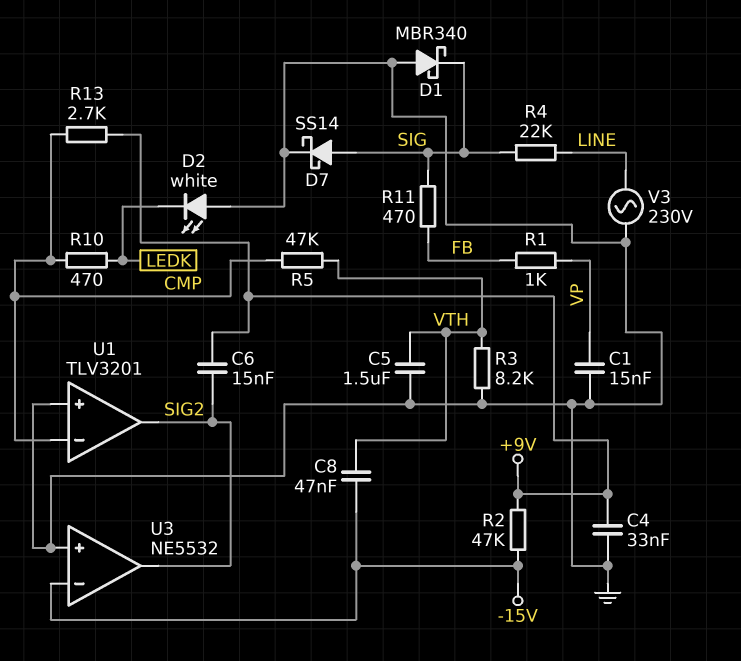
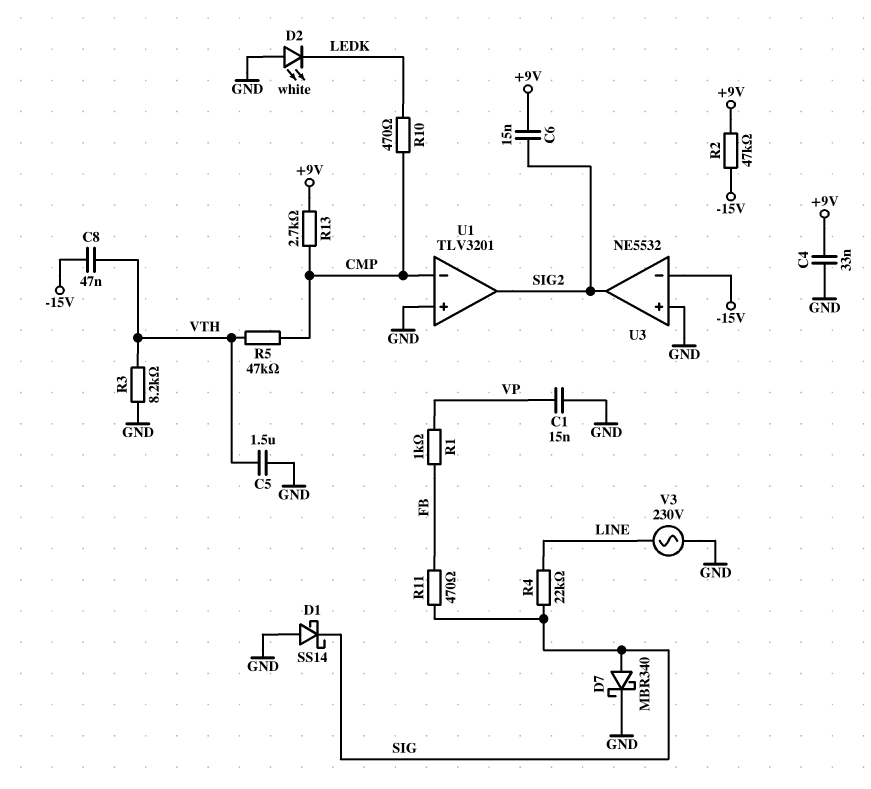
D1: schottky MBR340 (A GND, K SIG) -> schottky SS14 (A GND, K SIG)
D7: schottky SS14 (A SIG, K GND) -> schottky MBR340 (A SIG, K GND)

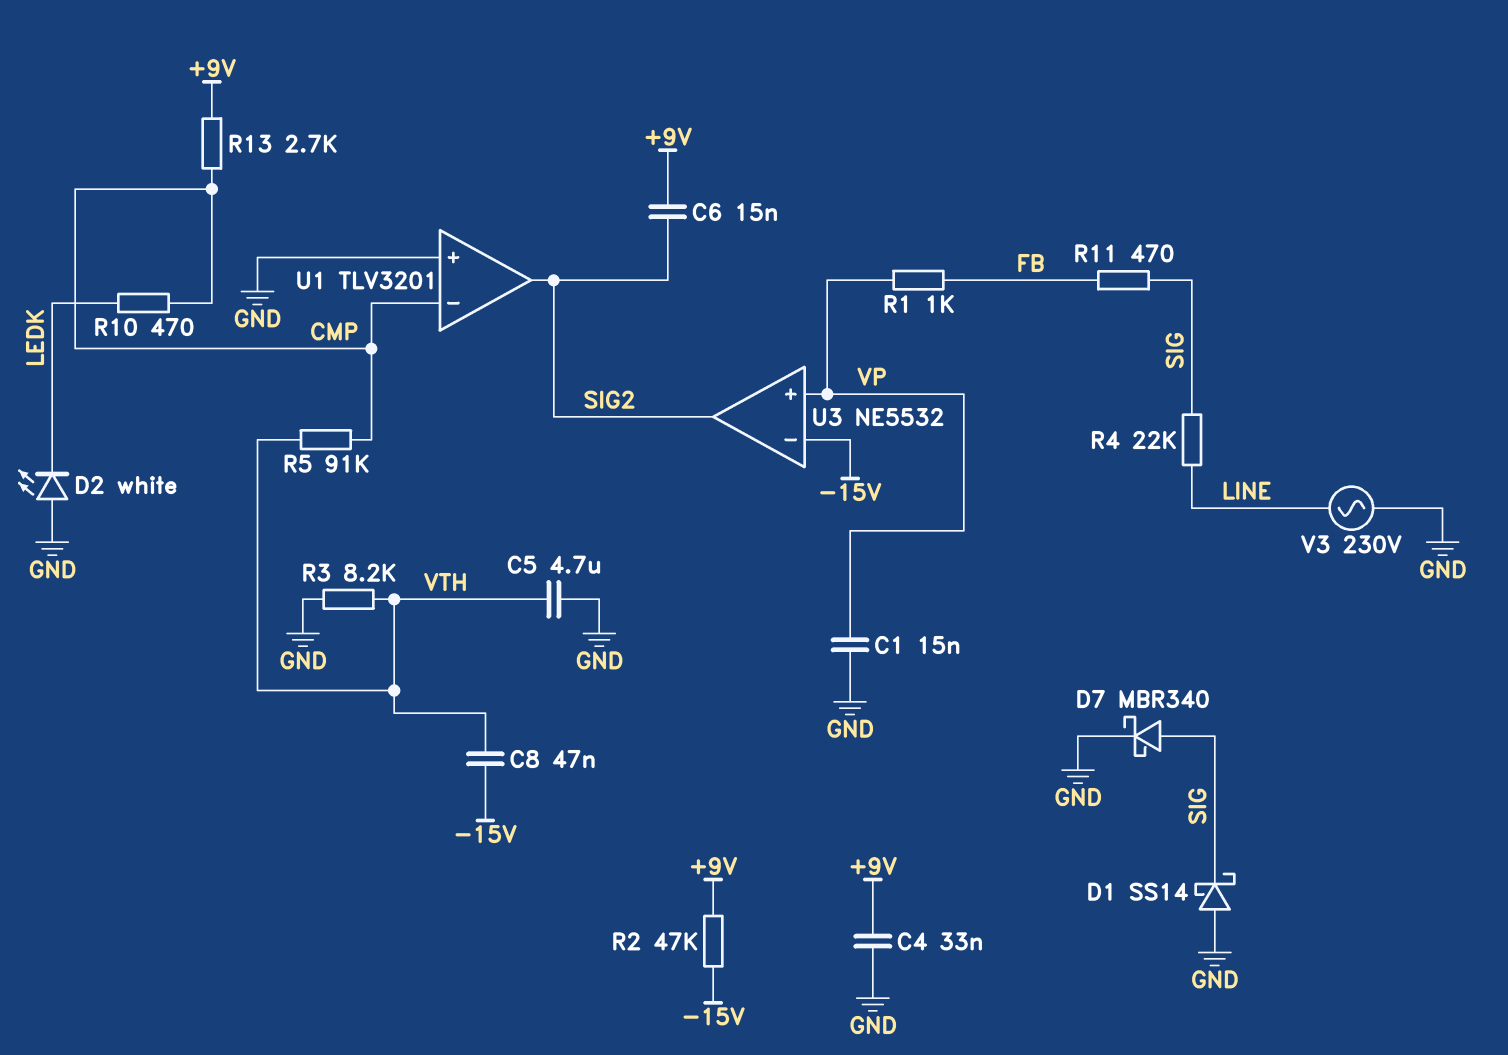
C5: 1.5uF (GND, VTH) -> 4.7uF (GND, VTH)
R5: 47k (CMP, VTH) -> 91k (CMP, VTH)
U3 pin in+: GND -> VP

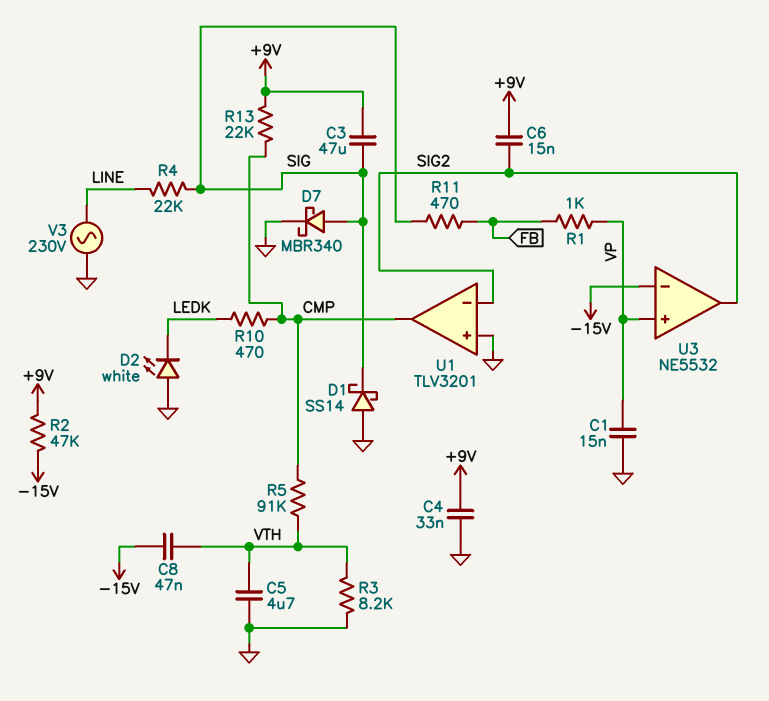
C3: none -> 47uF (+9V, SIG)
R13: 2.7k (+9V, CMP) -> 22k (+9V, CMP)
U1 pin in-: CMP -> SIG2
U1 pin out: SIG2 -> CMP

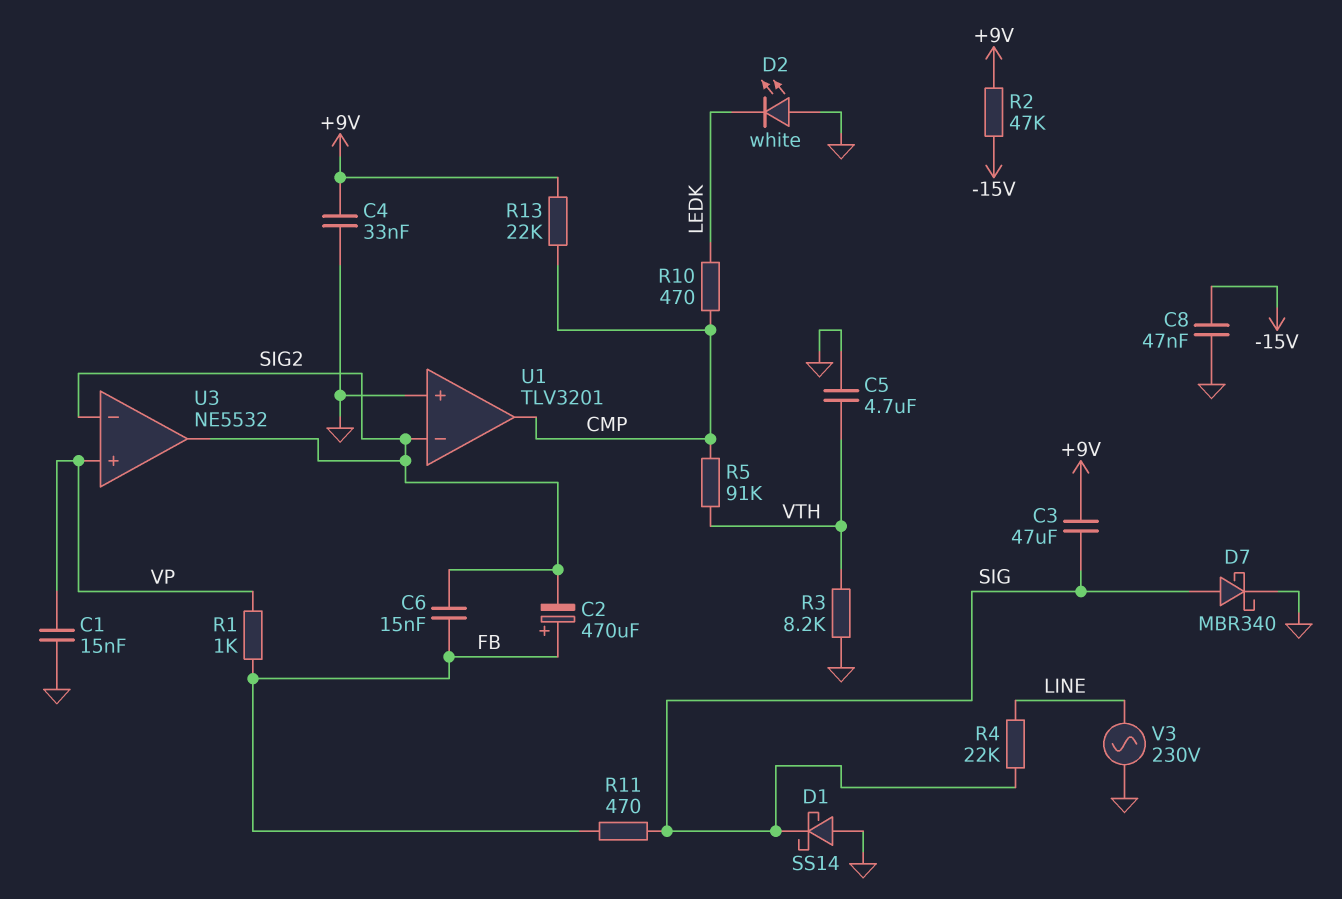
C2: none -> 470uF (plus FB, minus SIG2)
C6: 15nF (+9V, SIG2) -> 15nF (FB, SIG2)
C8: 47nF (-15V, VTH) -> 47nF (-15V, GND)
U3 pin in-: -15V -> SIG2

